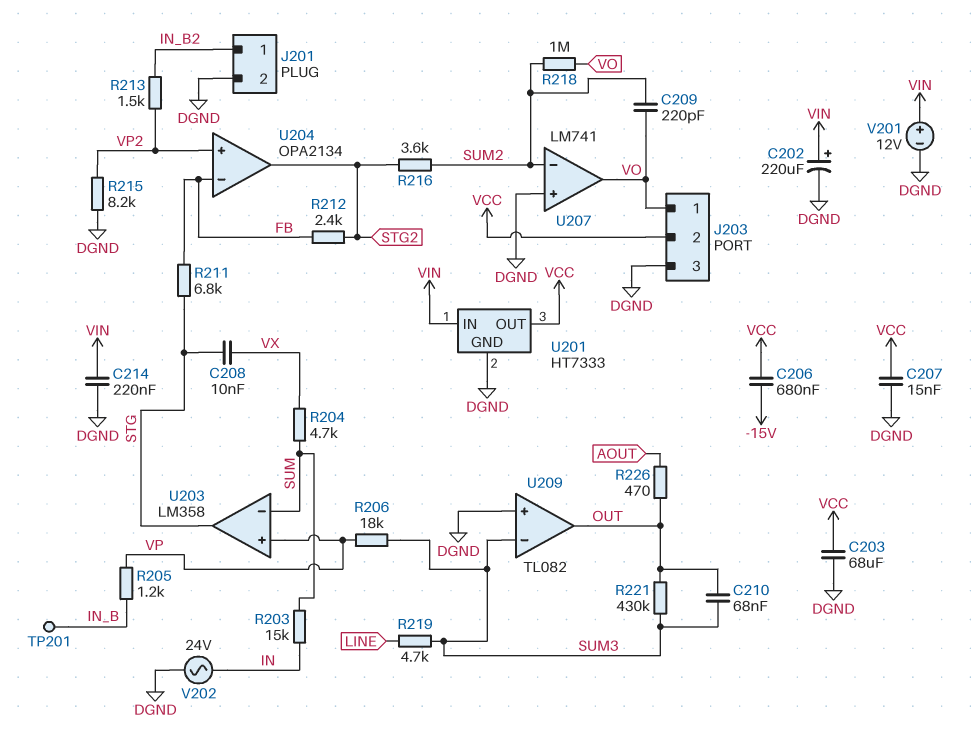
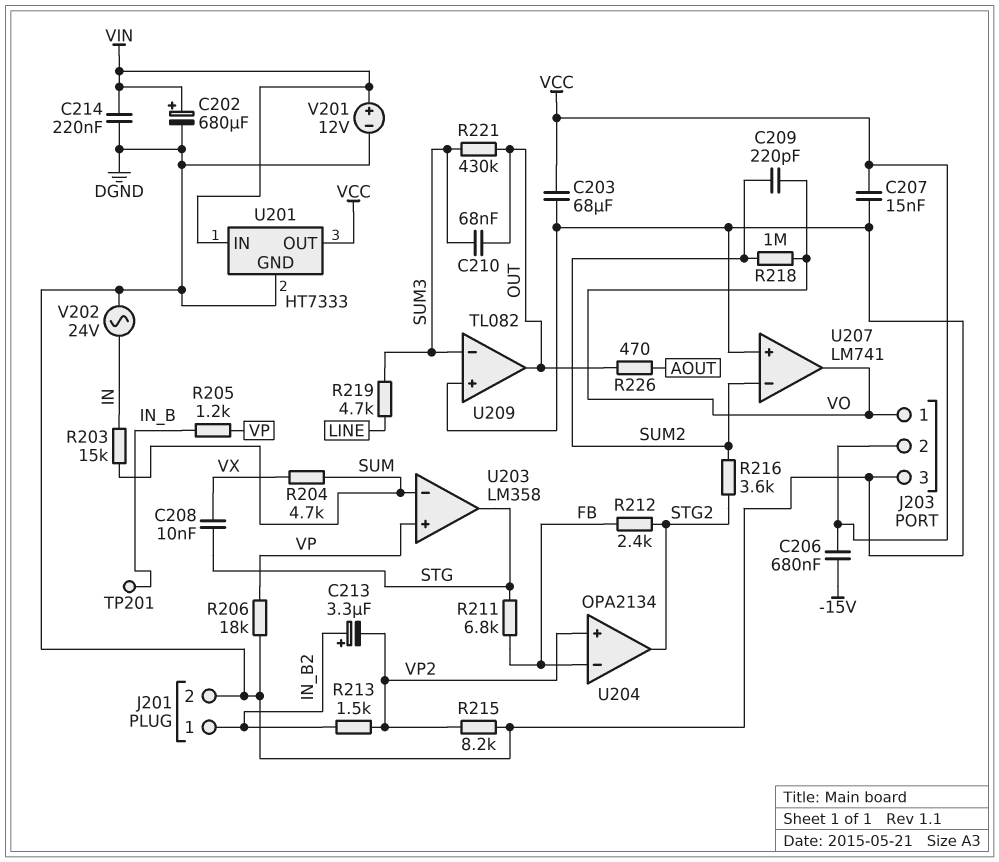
C202: 220uF (plus VIN, minus DGND) -> 680uF (plus VIN, minus DGND)
C213: none -> 3.3uF (plus IN_B2, minus VP2)
R206: 18k (SUM3, VP) -> 18k (DGND, VP)

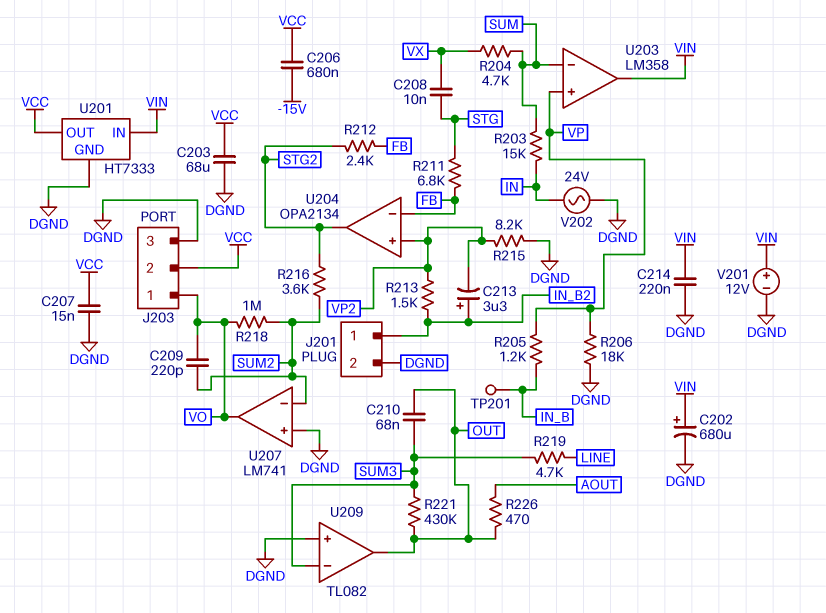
U203 pin out: STG -> VIN

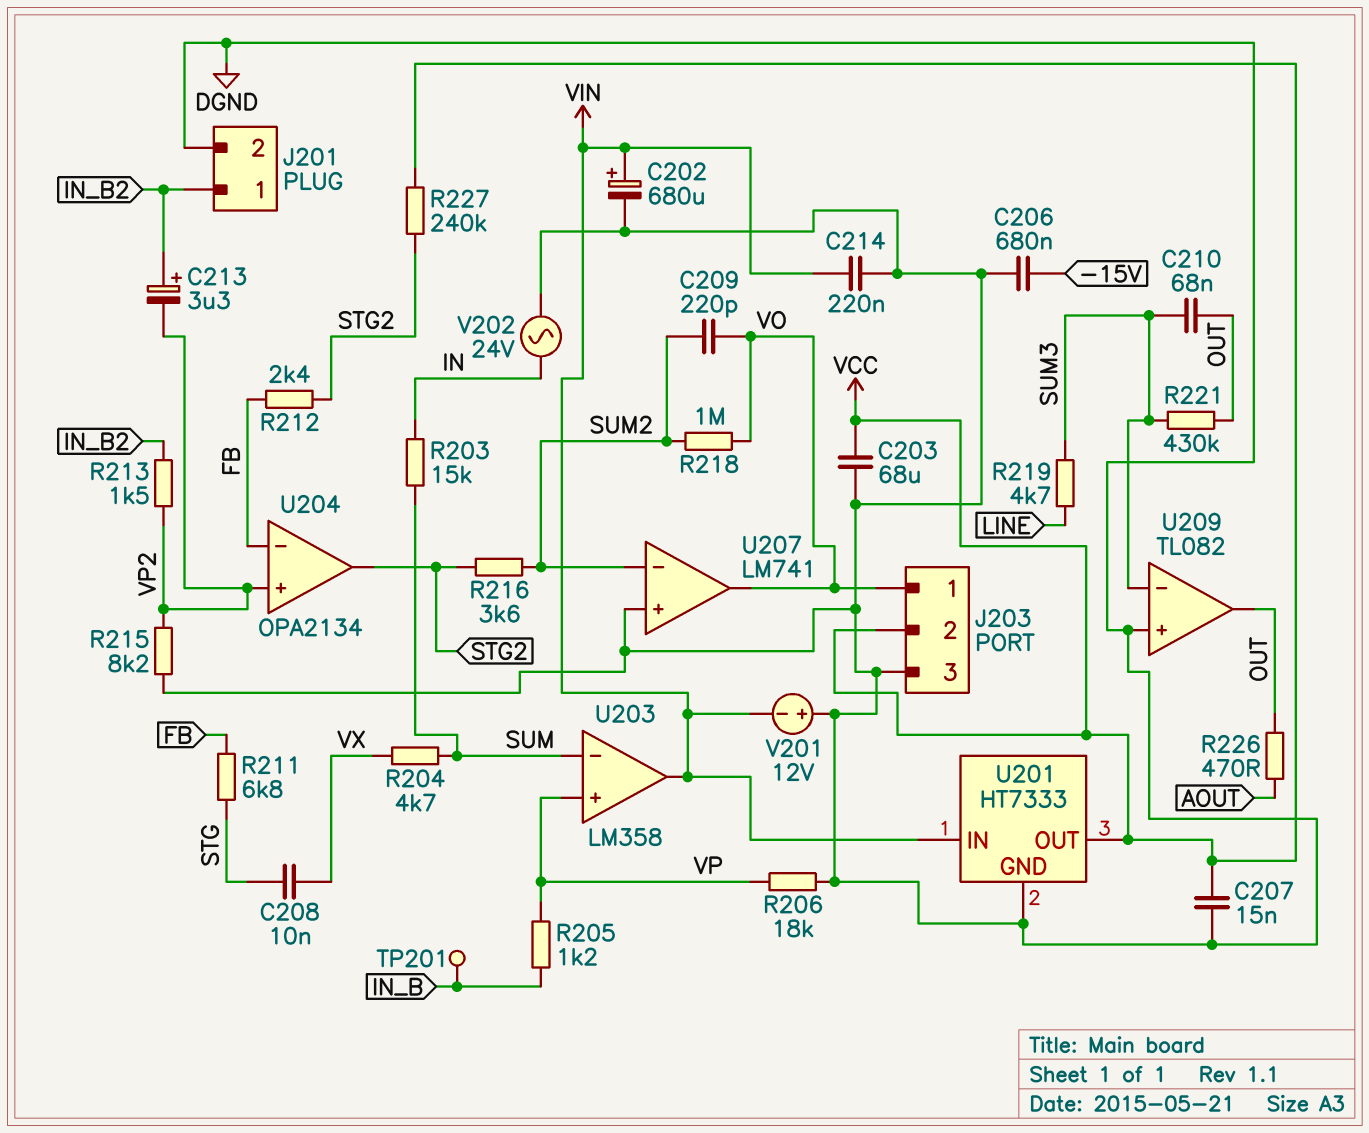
C206: 680nF (-15V, VCC) -> 680nF (-15V, DGND)
R227: none -> 240k (STG2, VCC)
V201: 12V (plus VIN, minus DGND) -> 12V (plus DGND, minus VIN)

